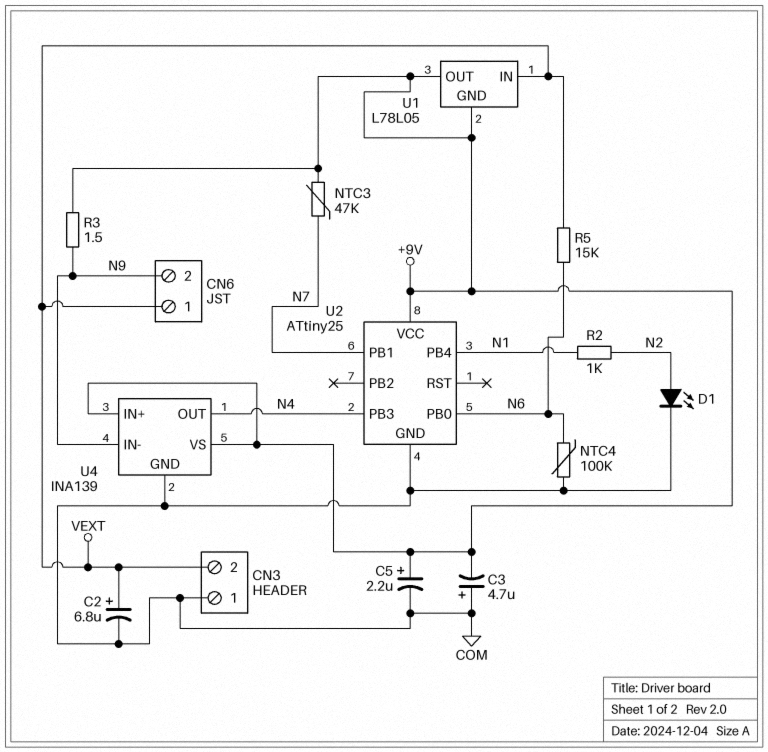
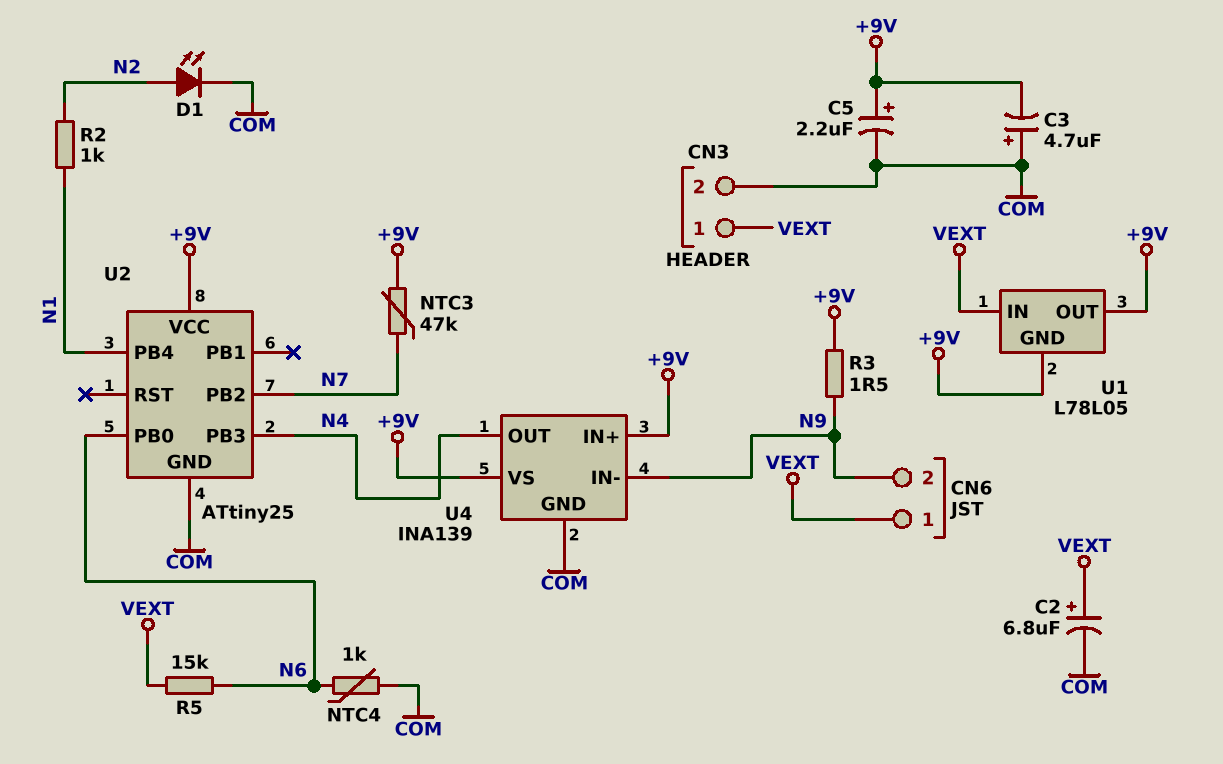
CN3 pin 1: COM -> VEXT
CN3 pin 2: VEXT -> COM
NTC4: 100k (COM, N6) -> 1k (COM, N6)
U2 pin PB1: N7 -> none
U2 pin PB2: none -> N7

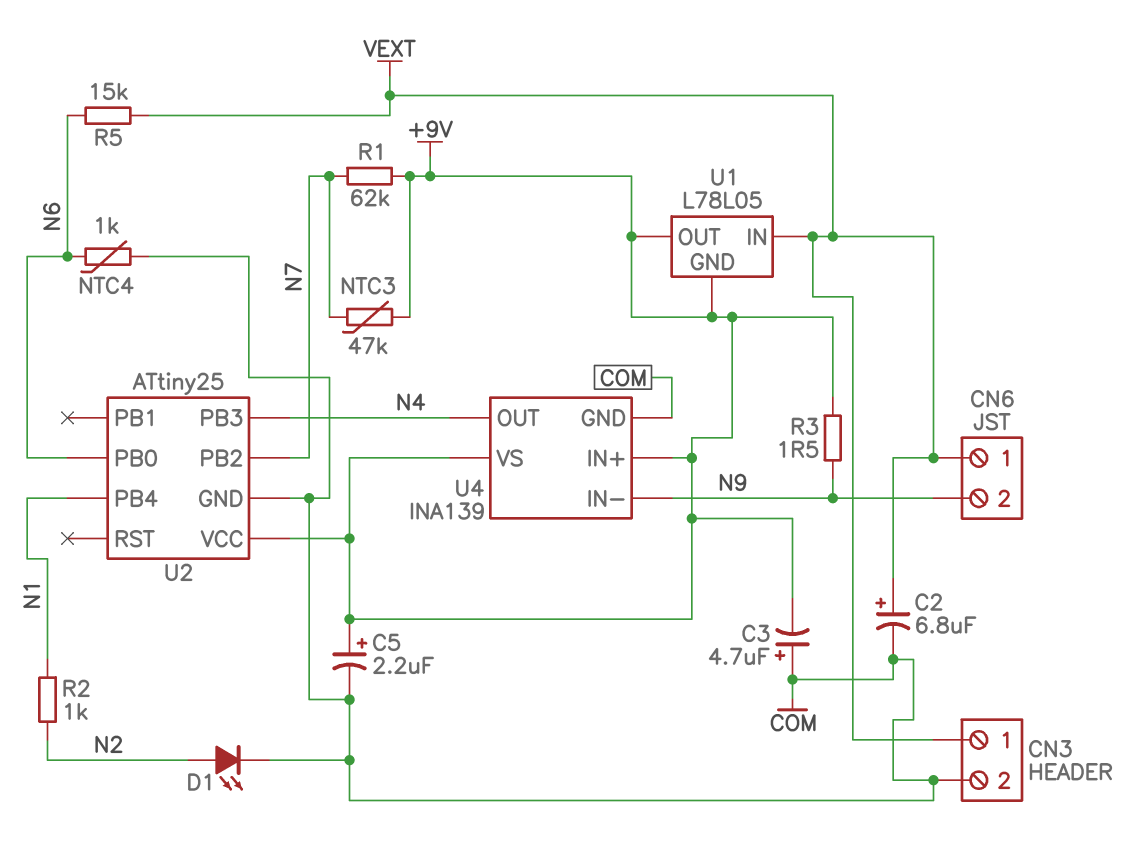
R1: none -> 62k (+9V, N7)

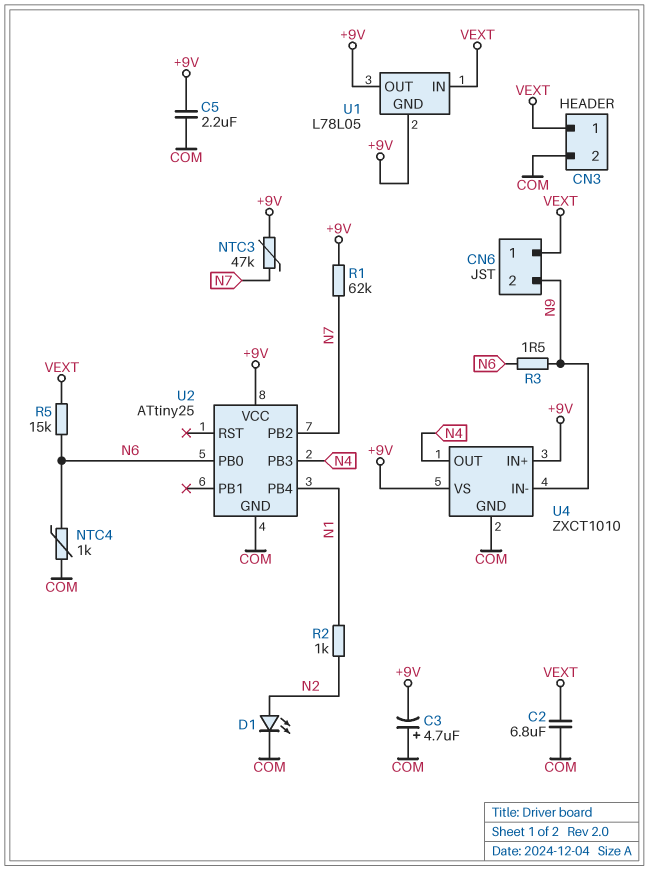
C2: 6.8uF (plus VEXT, minus COM) -> 6.8uF (COM, VEXT)
C5: 2.2uF (plus +9V, minus COM) -> 2.2uF (+9V, COM)
R3: 1.5 (+9V, N9) -> 1.5 (N6, N9)
U4: INA139 -> ZXCT1010

